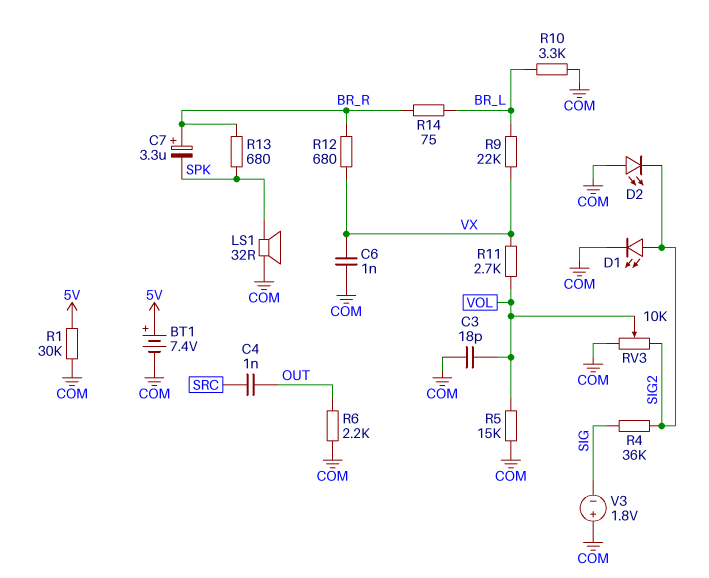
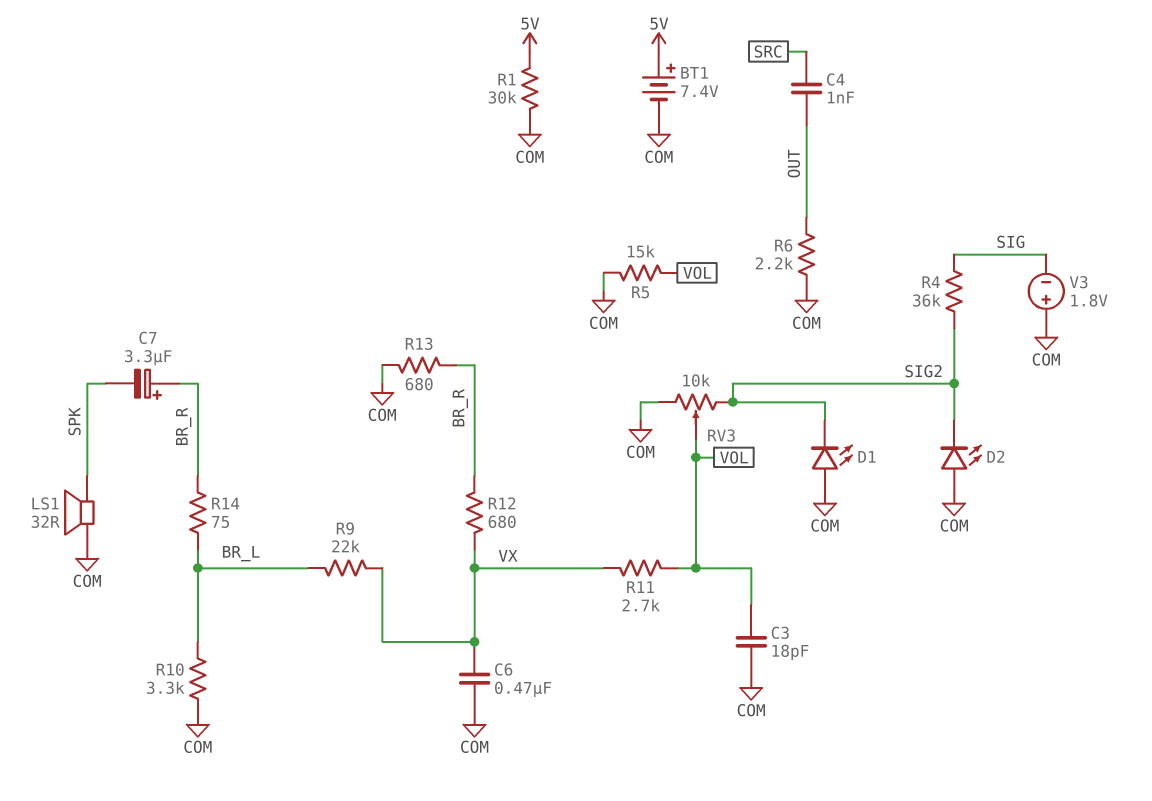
C6: 1nF (COM, VX) -> 470nF (COM, VX)
D1: LED (A SIG2, K COM) -> LED (A COM, K SIG2)
R13: 680 (BR_R, SPK) -> 680 (BR_R, COM)

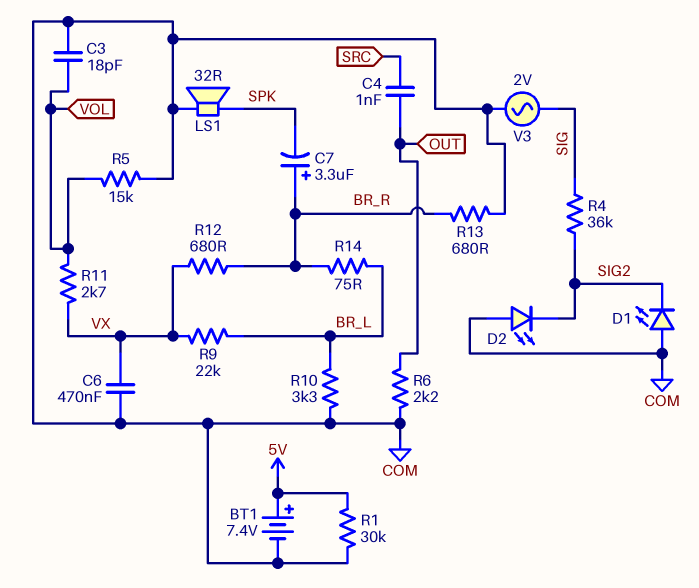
RV3: 10k (COM, SIG2, wiper VOL) -> none
V3: 1.8V (plus COM, minus SIG) -> AC 2V (COM, SIG)

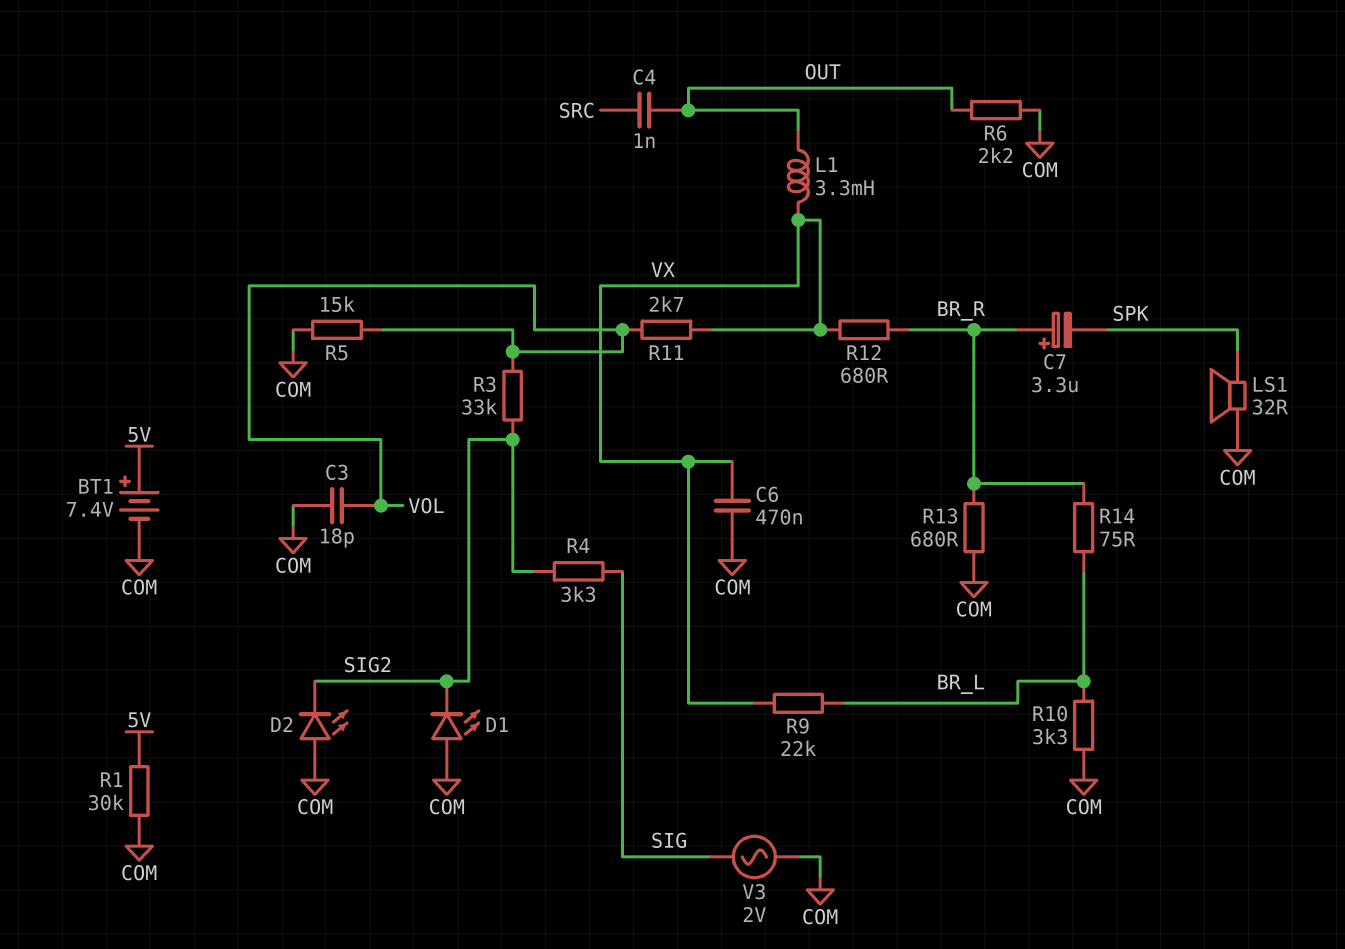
L1: none -> 3.3mH (OUT, VX)
R3: none -> 33k (SIG2, VOL)
R4: 36k (SIG, SIG2) -> 3.3k (SIG, SIG2)

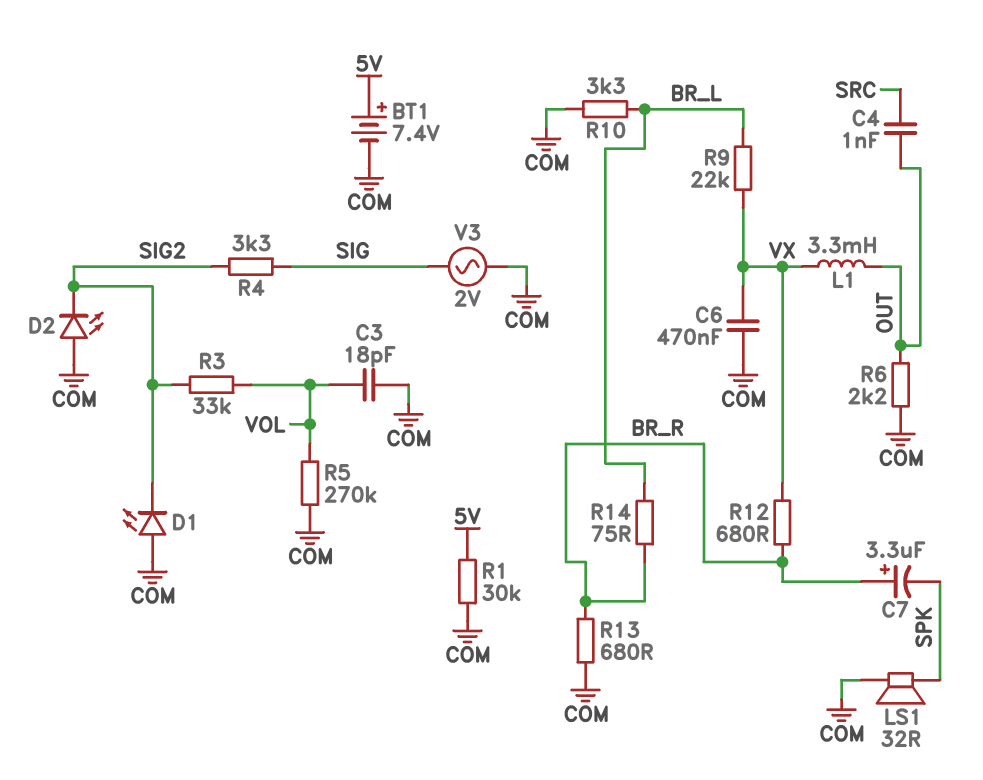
R5: 15k (COM, VOL) -> 270k (COM, VOL)
R11: 2.7k (VOL, VX) -> none

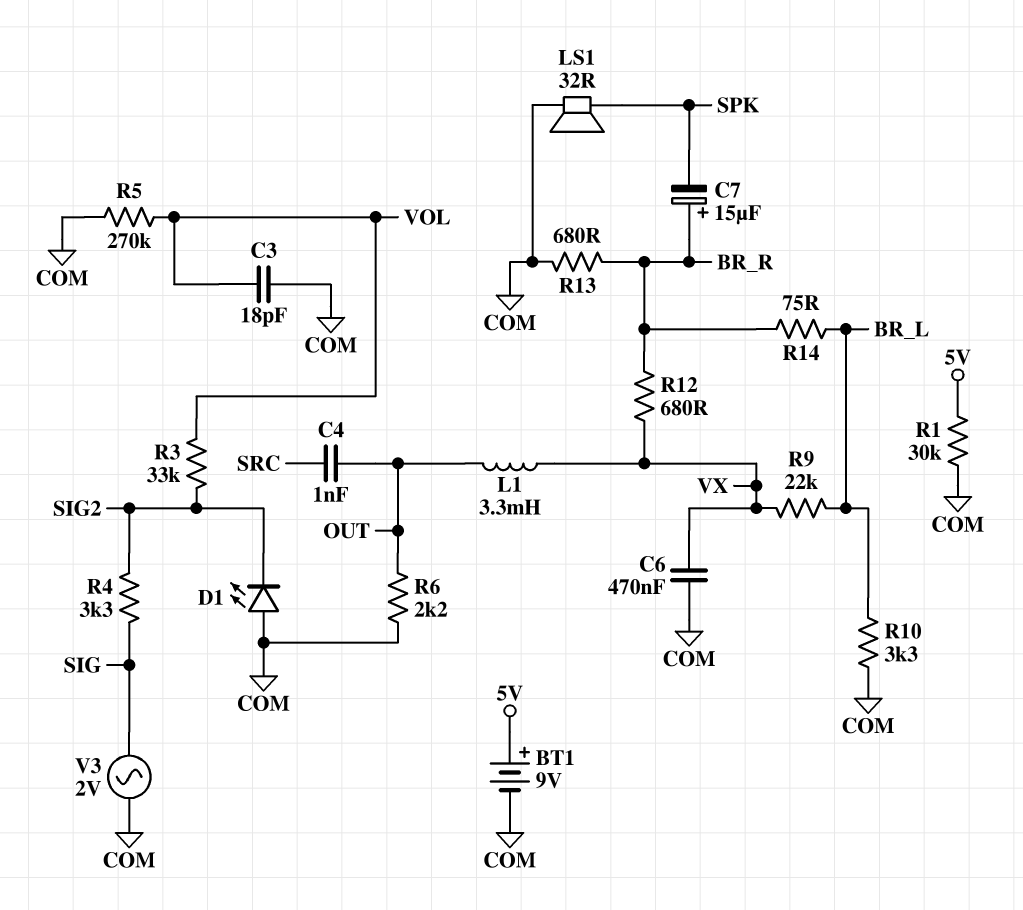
BT1: 7.4V (plus 5V, minus COM) -> 9V (plus 5V, minus COM)
C7: 3.3uF (plus BR_R, minus SPK) -> 15uF (plus BR_R, minus SPK)
D2: LED (A COM, K SIG2) -> none

